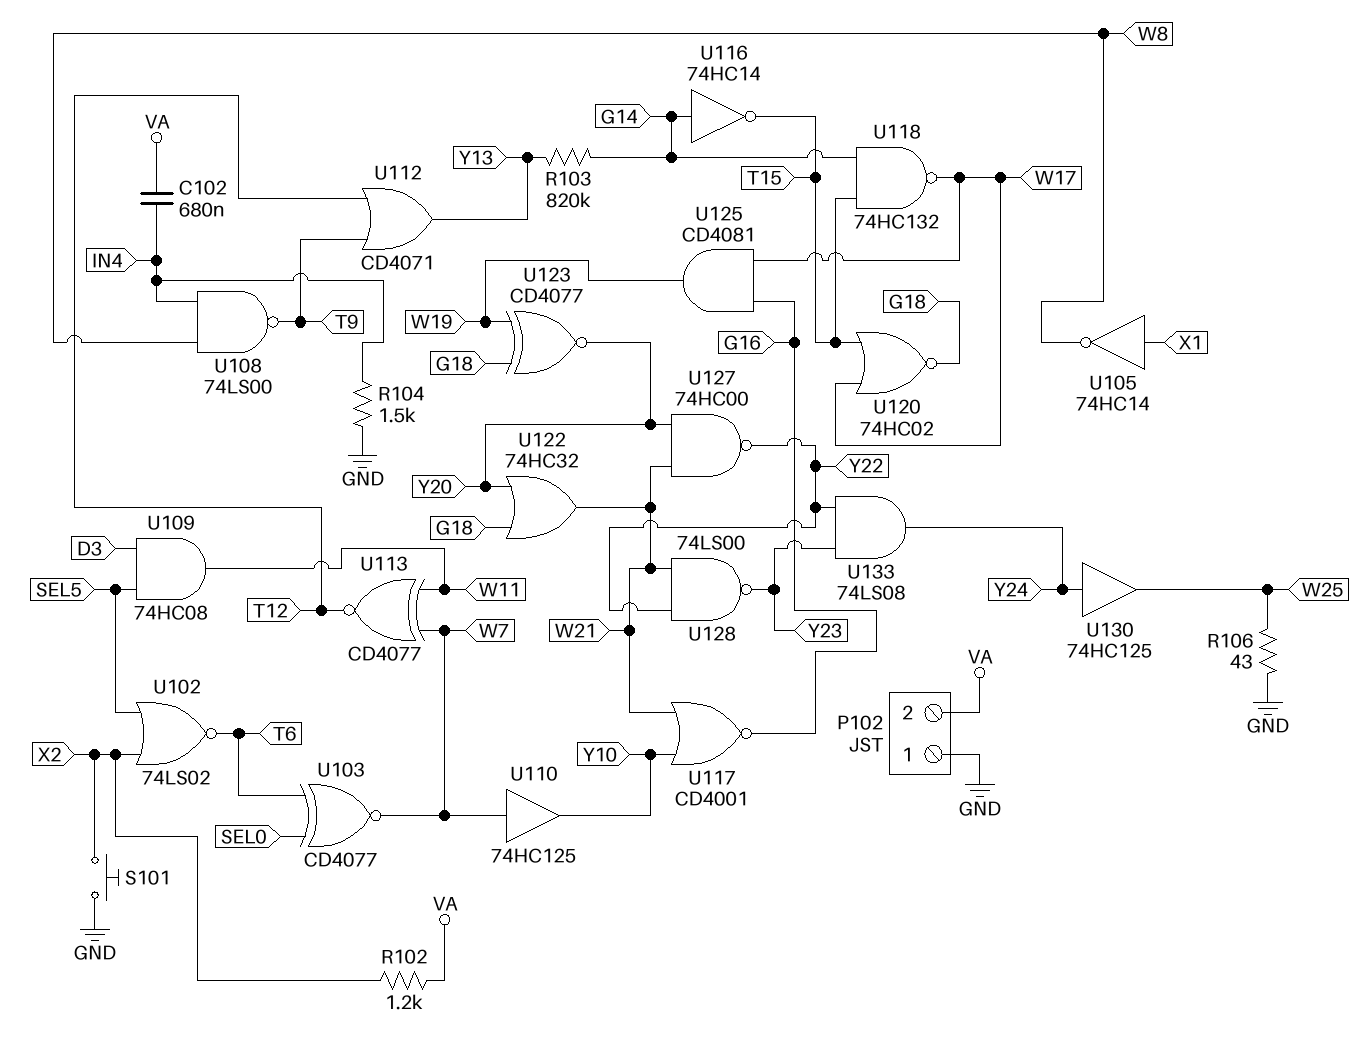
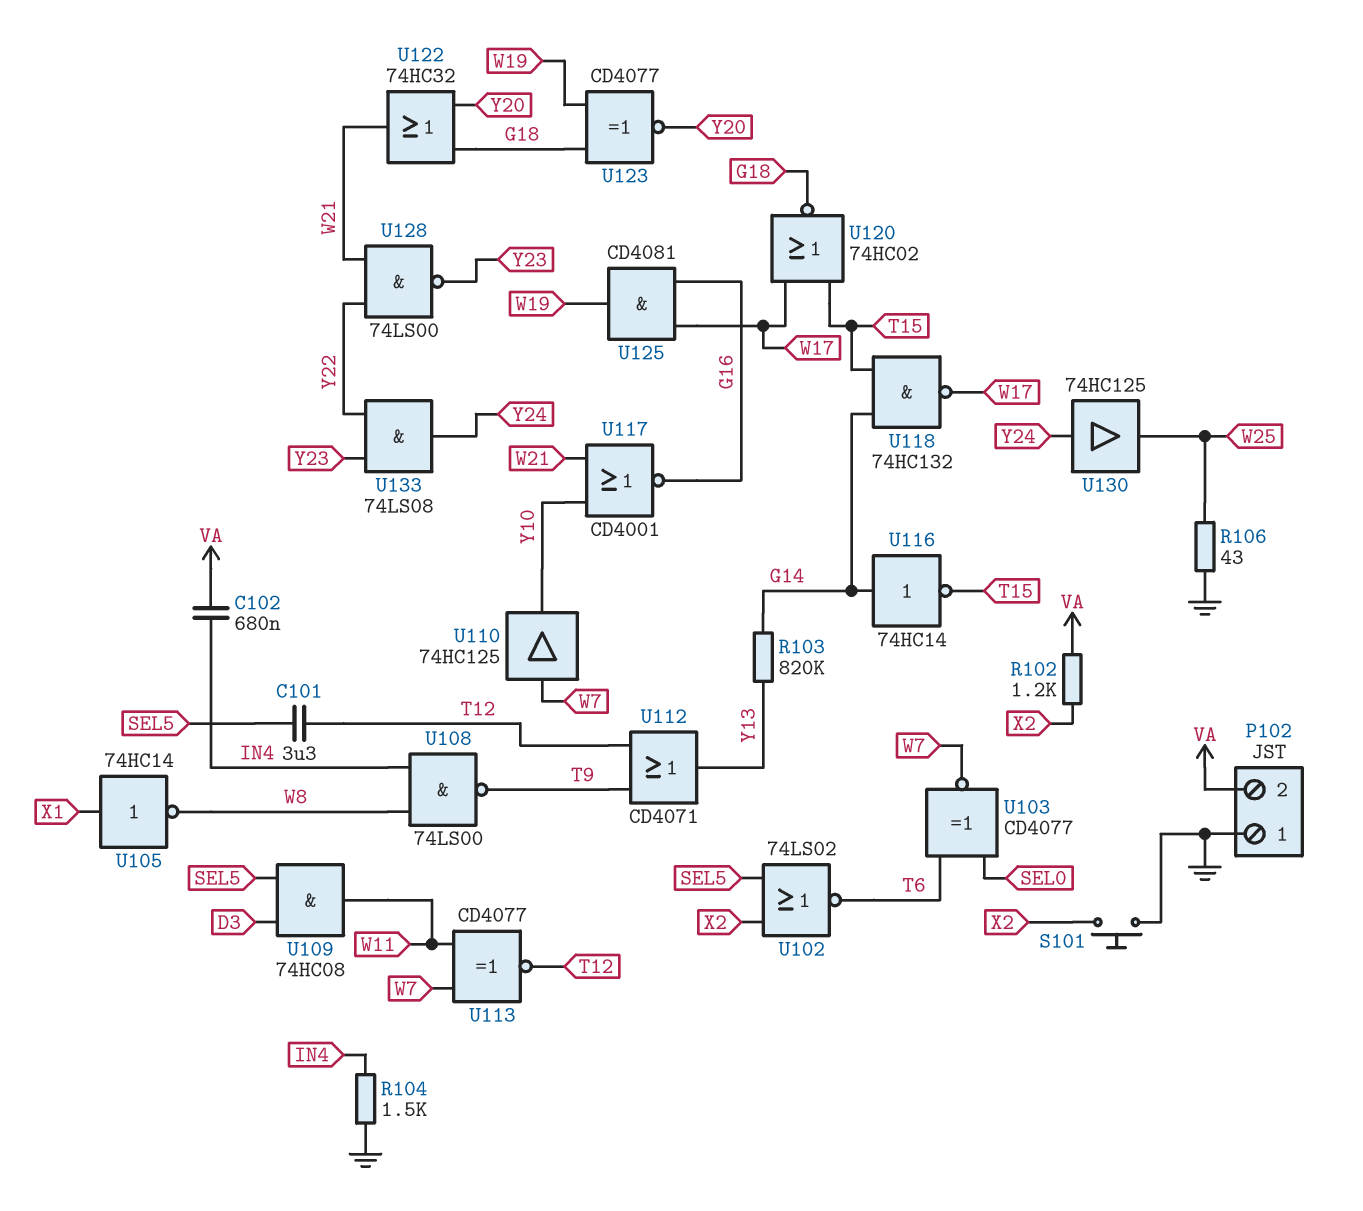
C101: none -> 3.3uF (SEL5, T12)
U127: NAND 74HC00 (in W21, in Y20, out Y22) -> none

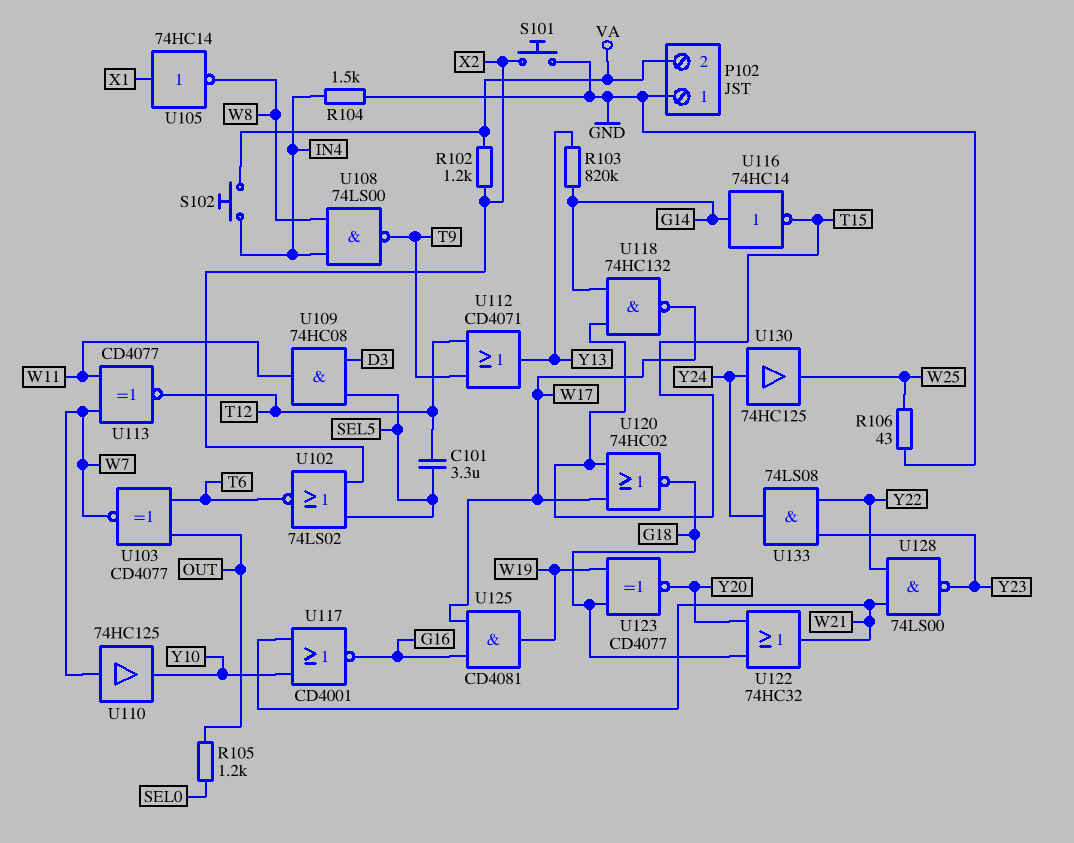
C102: 680nF (IN4, VA) -> none
R105: none -> 1.2k (OUT, SEL0)
S102: none -> button (IN4, VA)
U103: XNOR CD4077 (in SEL0, in T6, out W7) -> XNOR CD4077 (in OUT, in T6, out W7)

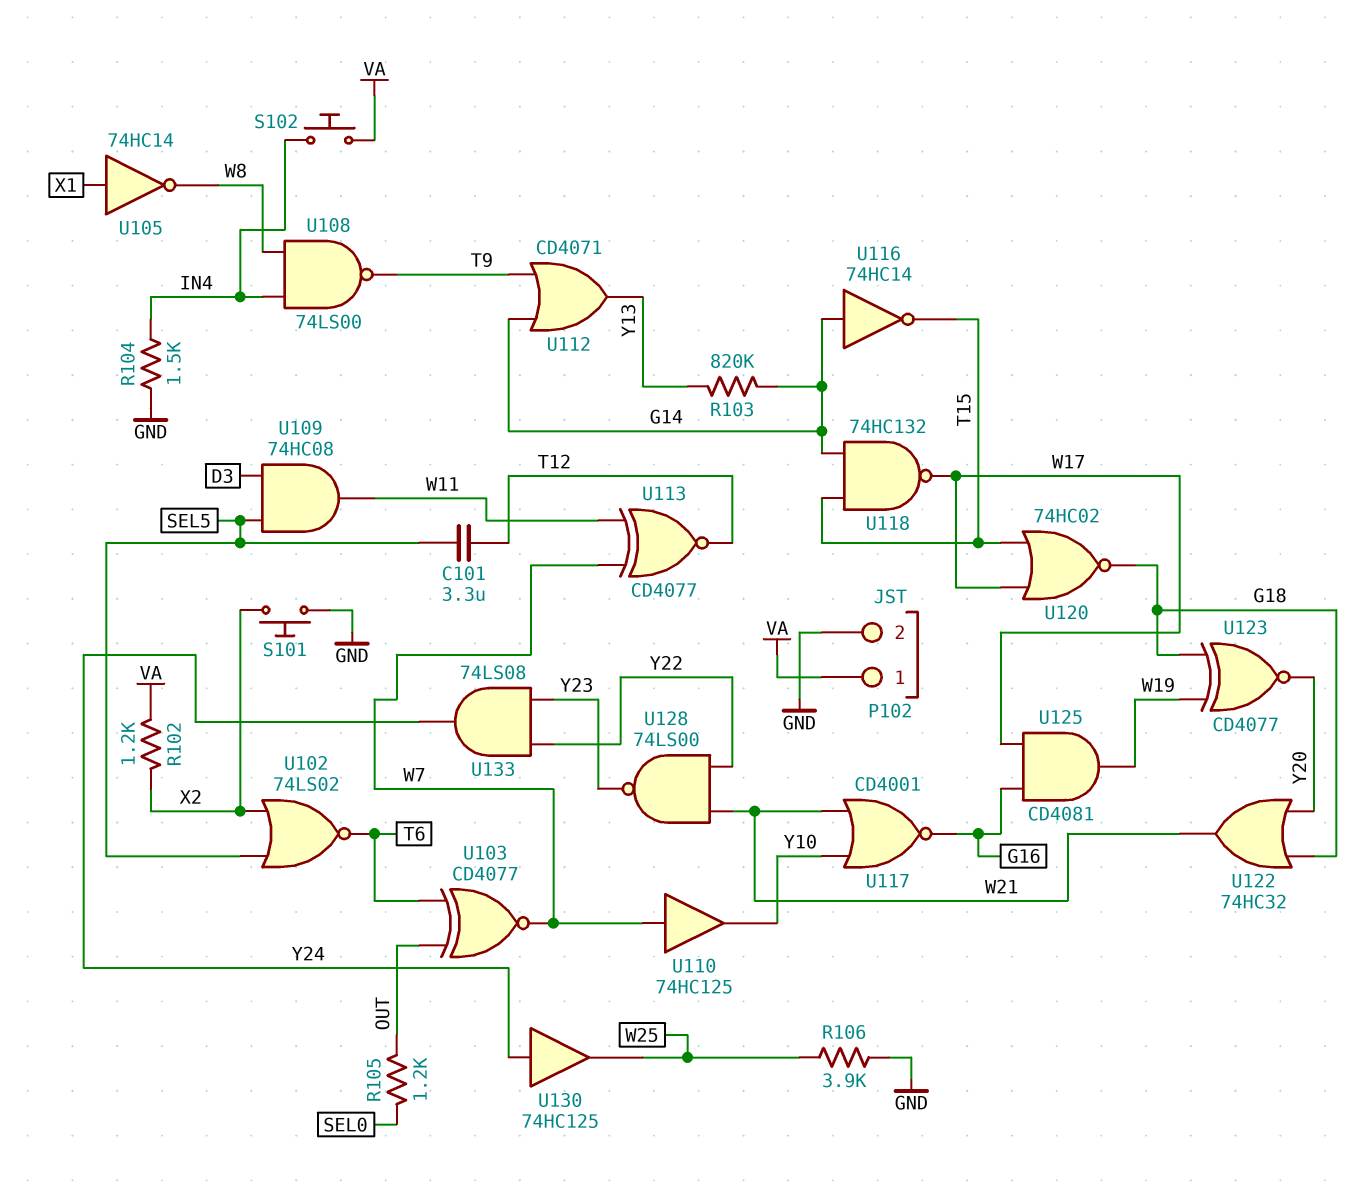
P102 pin 1: GND -> VA
P102 pin 2: VA -> GND
R106: 43 (GND, W25) -> 3.9k (GND, W25)
U112: OR CD4071 (in T9, in T12, out Y13) -> OR CD4071 (in G14, in T9, out Y13)

